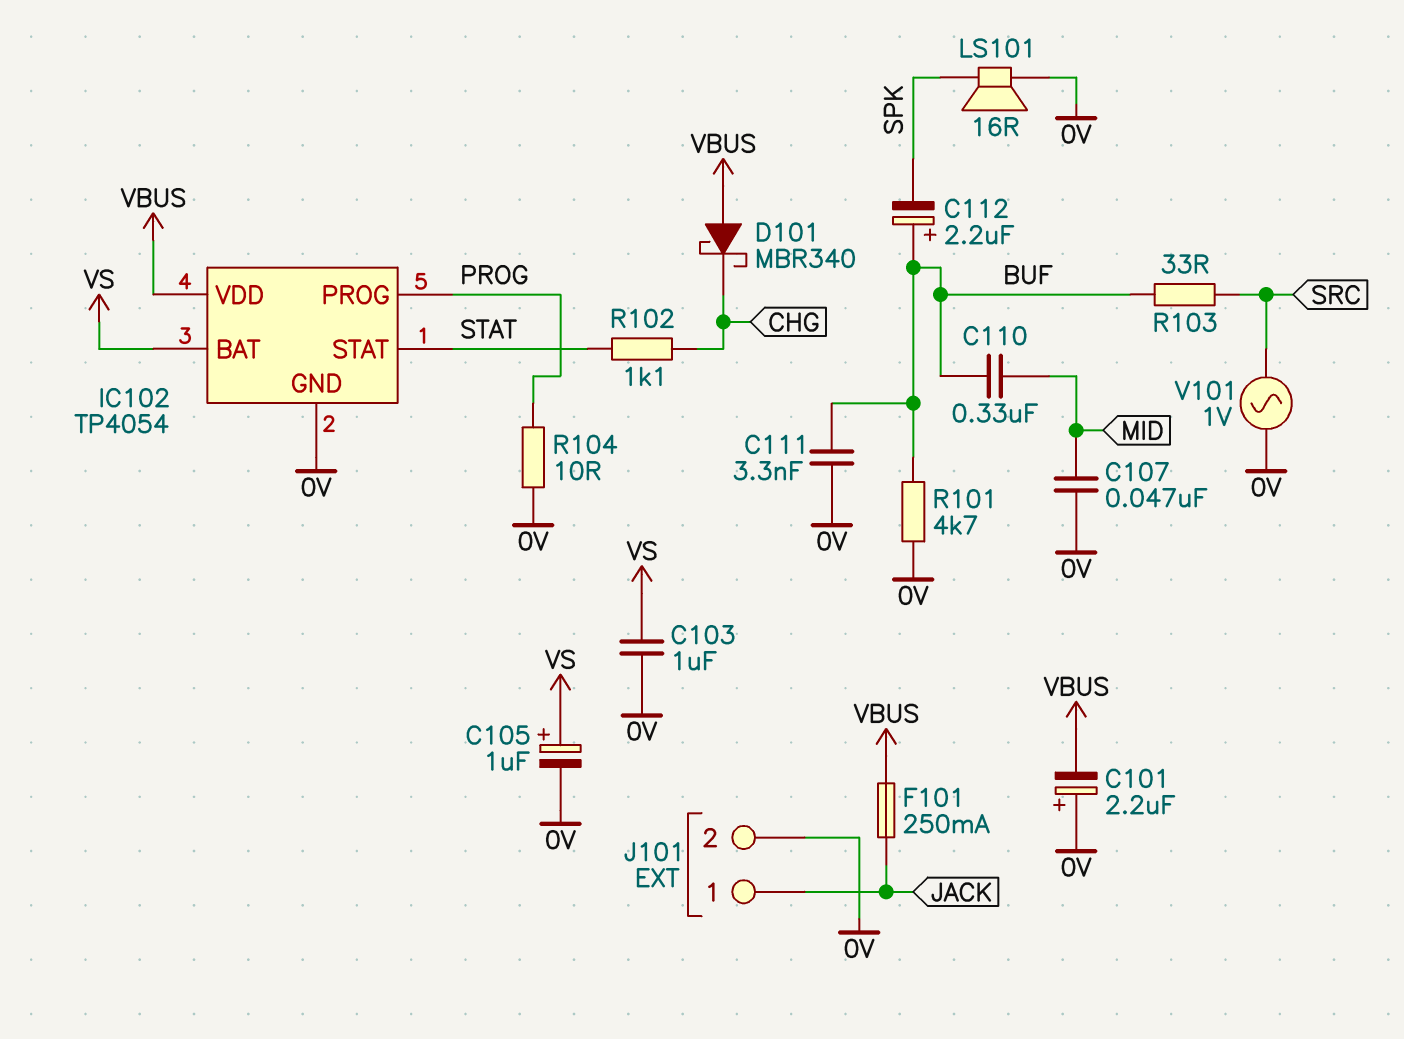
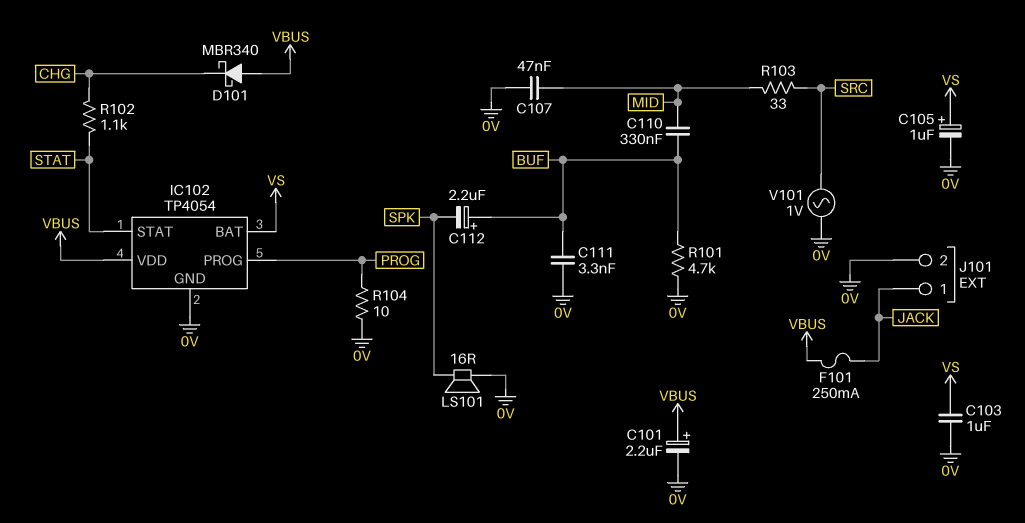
C101: 2.2uF (plus 0V, minus VBUS) -> 2.2uF (plus VBUS, minus 0V)
R103: 33 (BUF, SRC) -> 33 (MID, SRC)

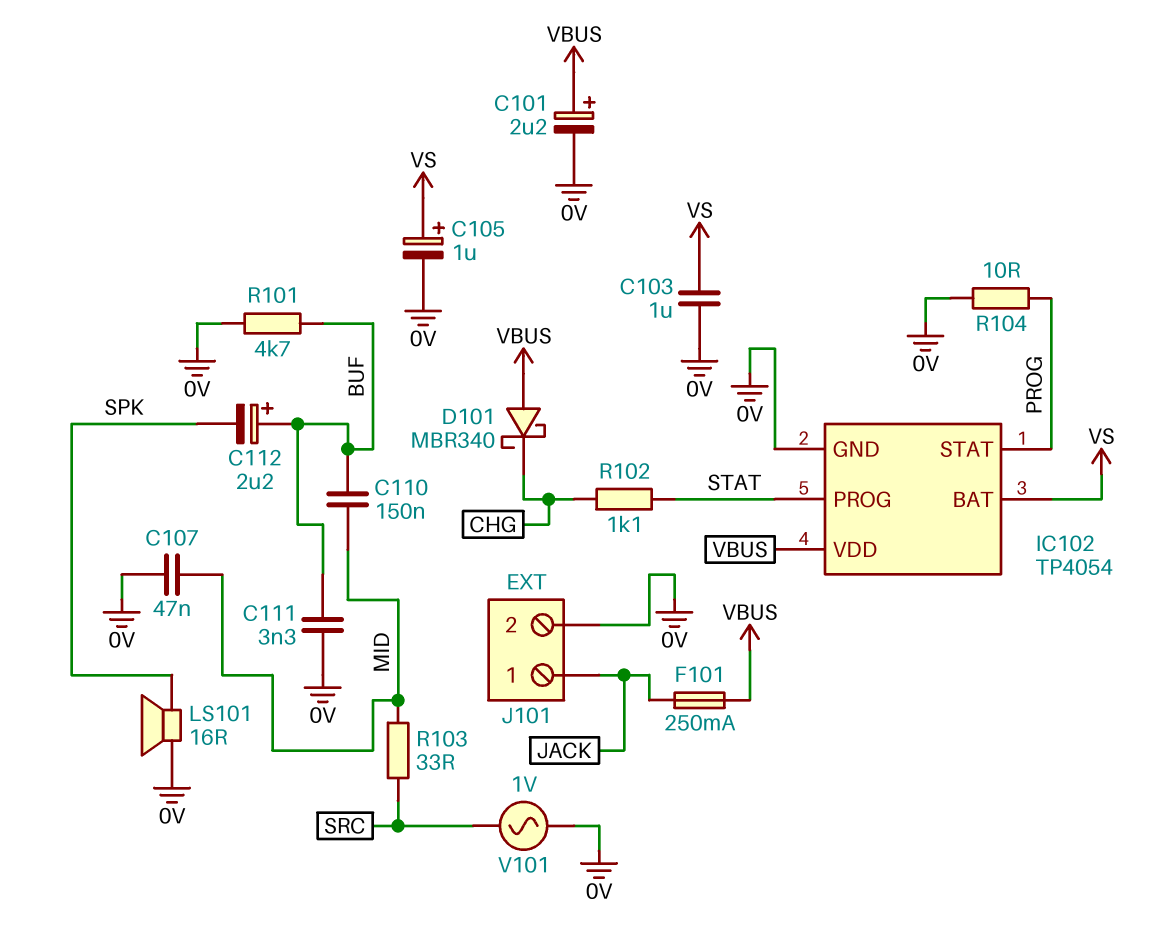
C110: 330nF (BUF, MID) -> 150nF (BUF, MID)
IC102 pin PROG: PROG -> STAT
IC102 pin STAT: STAT -> PROG

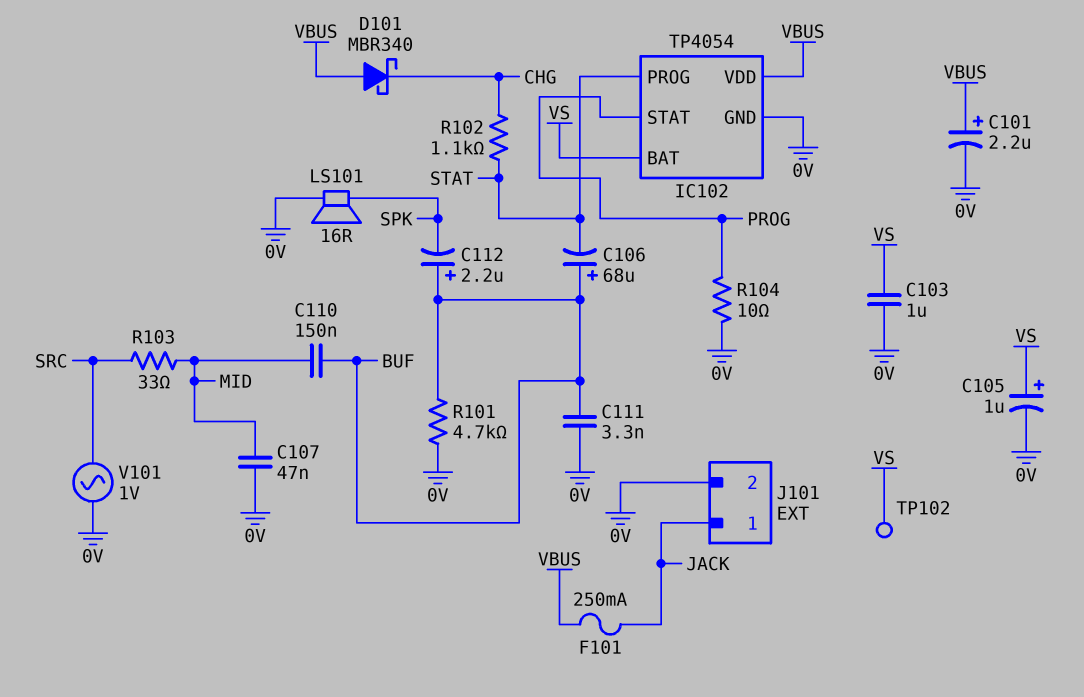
C106: none -> 68uF (plus BUF, minus STAT)
TP102: none -> test point (VS)

